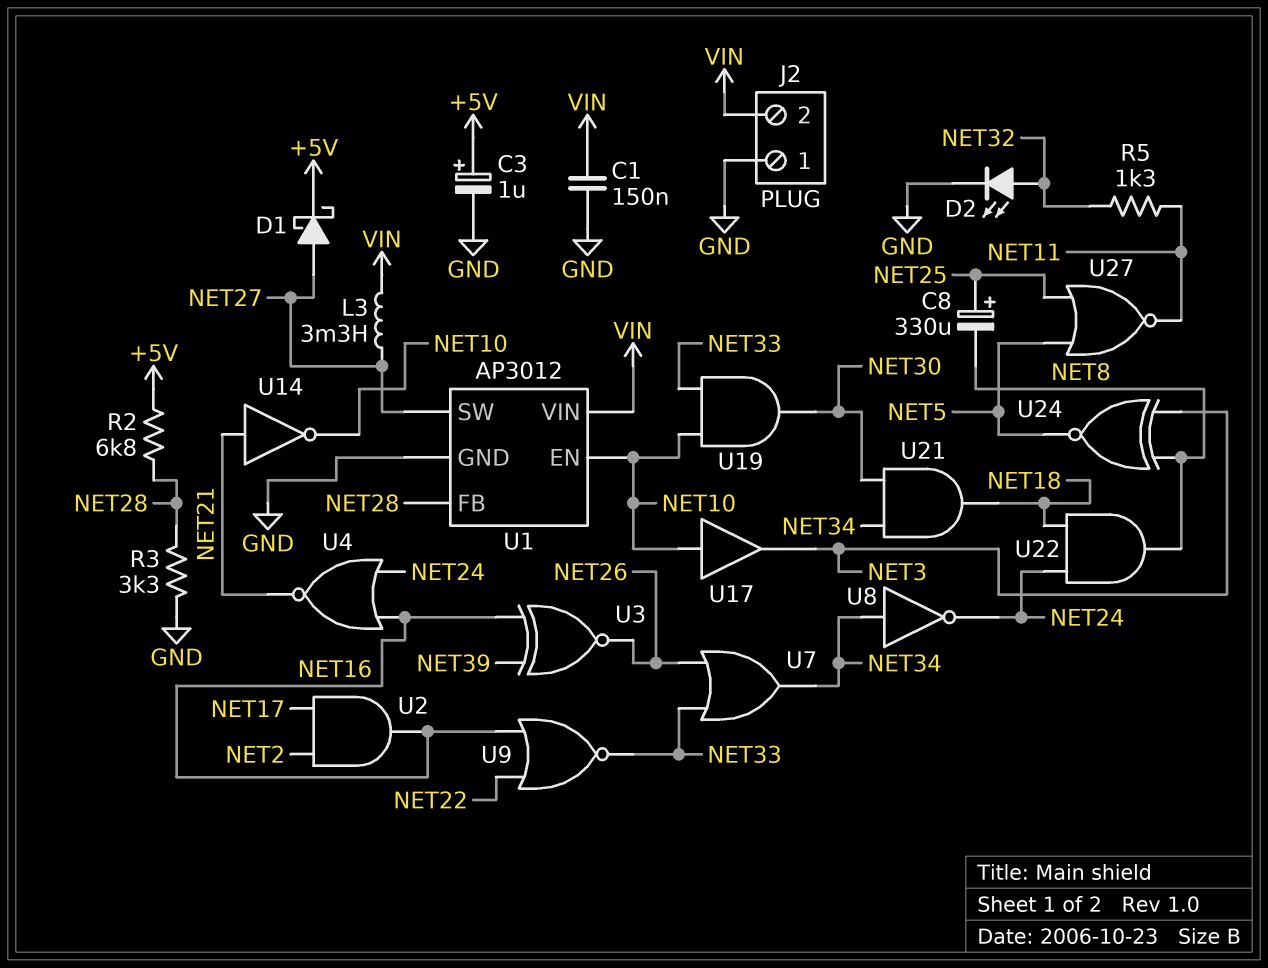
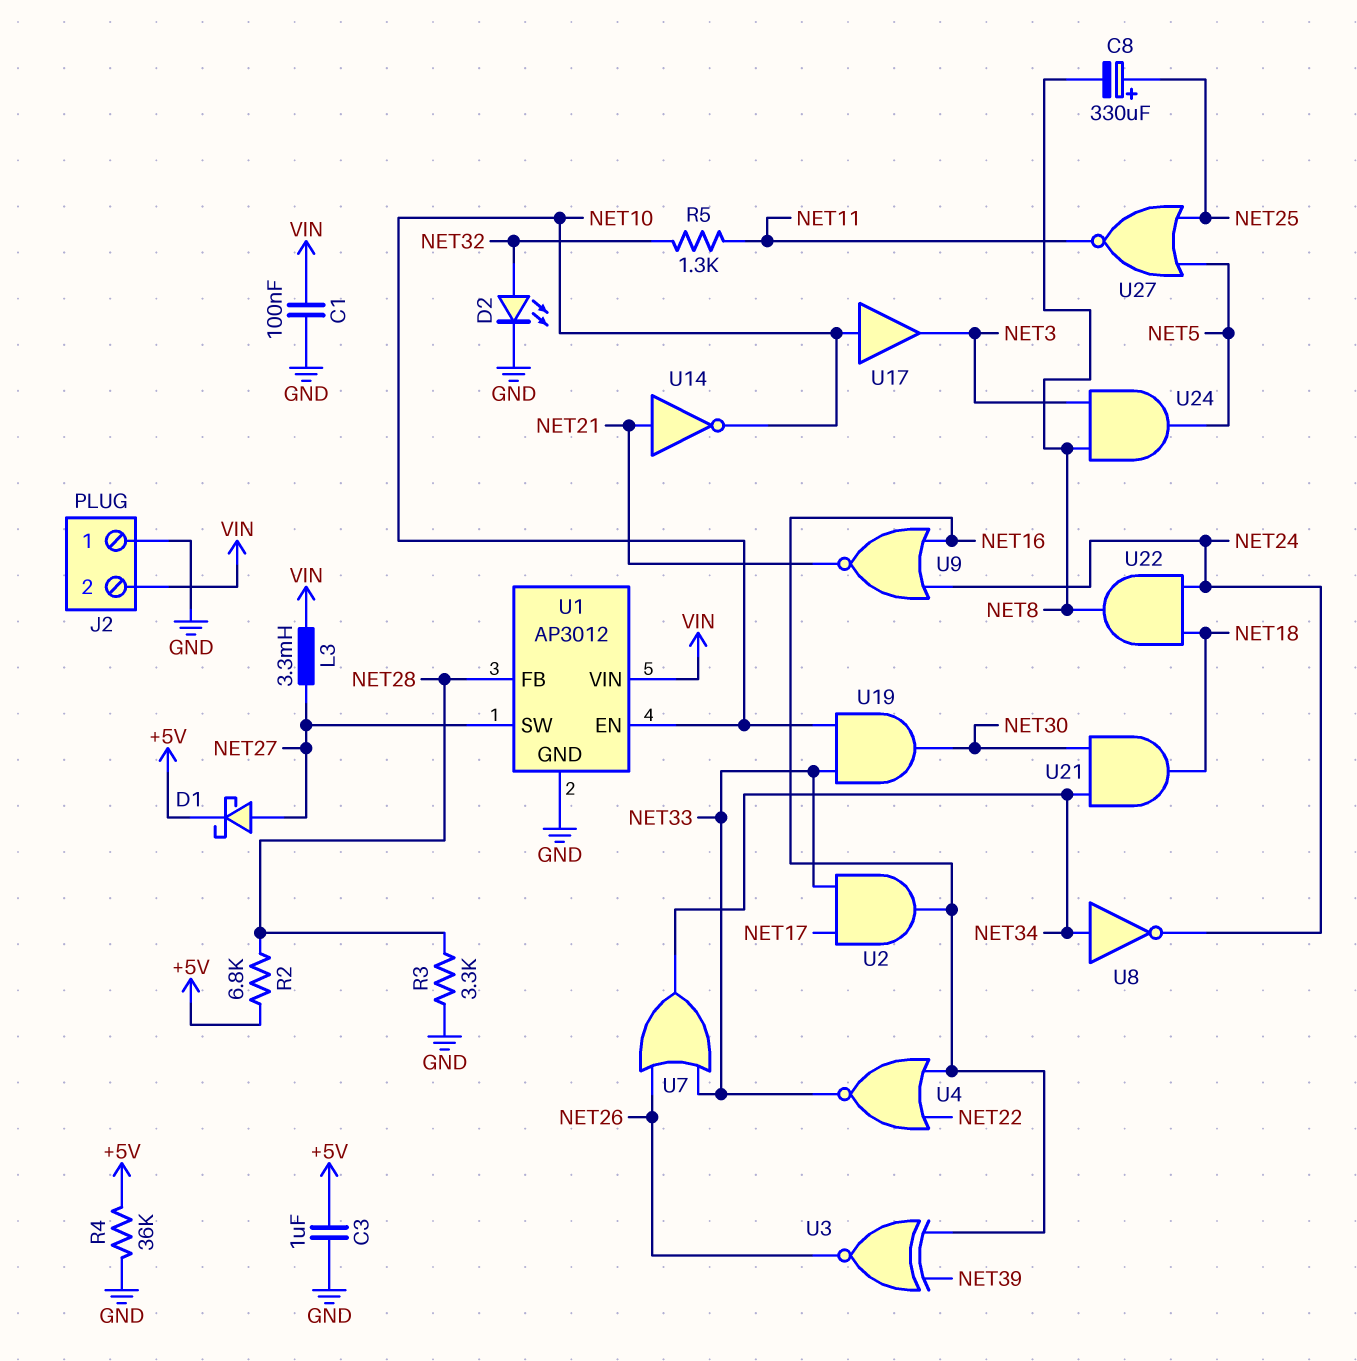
C1: 150nF (GND, VIN) -> 100nF (GND, VIN)
C3: 1uF (plus +5V, minus GND) -> 1uF (+5V, GND)
R4: none -> 36k (+5V, GND)
U2: AND (in NET2, in NET17, out NET16) -> AND (in NET17, in NET33, out NET16)
U4: NOR (in NET16, in NET24, out NET21) -> NOR (in NET16, in NET22, out NET33)
U9: NOR (in NET16, in NET22, out NET33) -> NOR (in NET16, in NET24, out NET21)
U24: XNOR (in NET3, in NET8, out NET5) -> AND (in NET3, in NET8, out NET5)

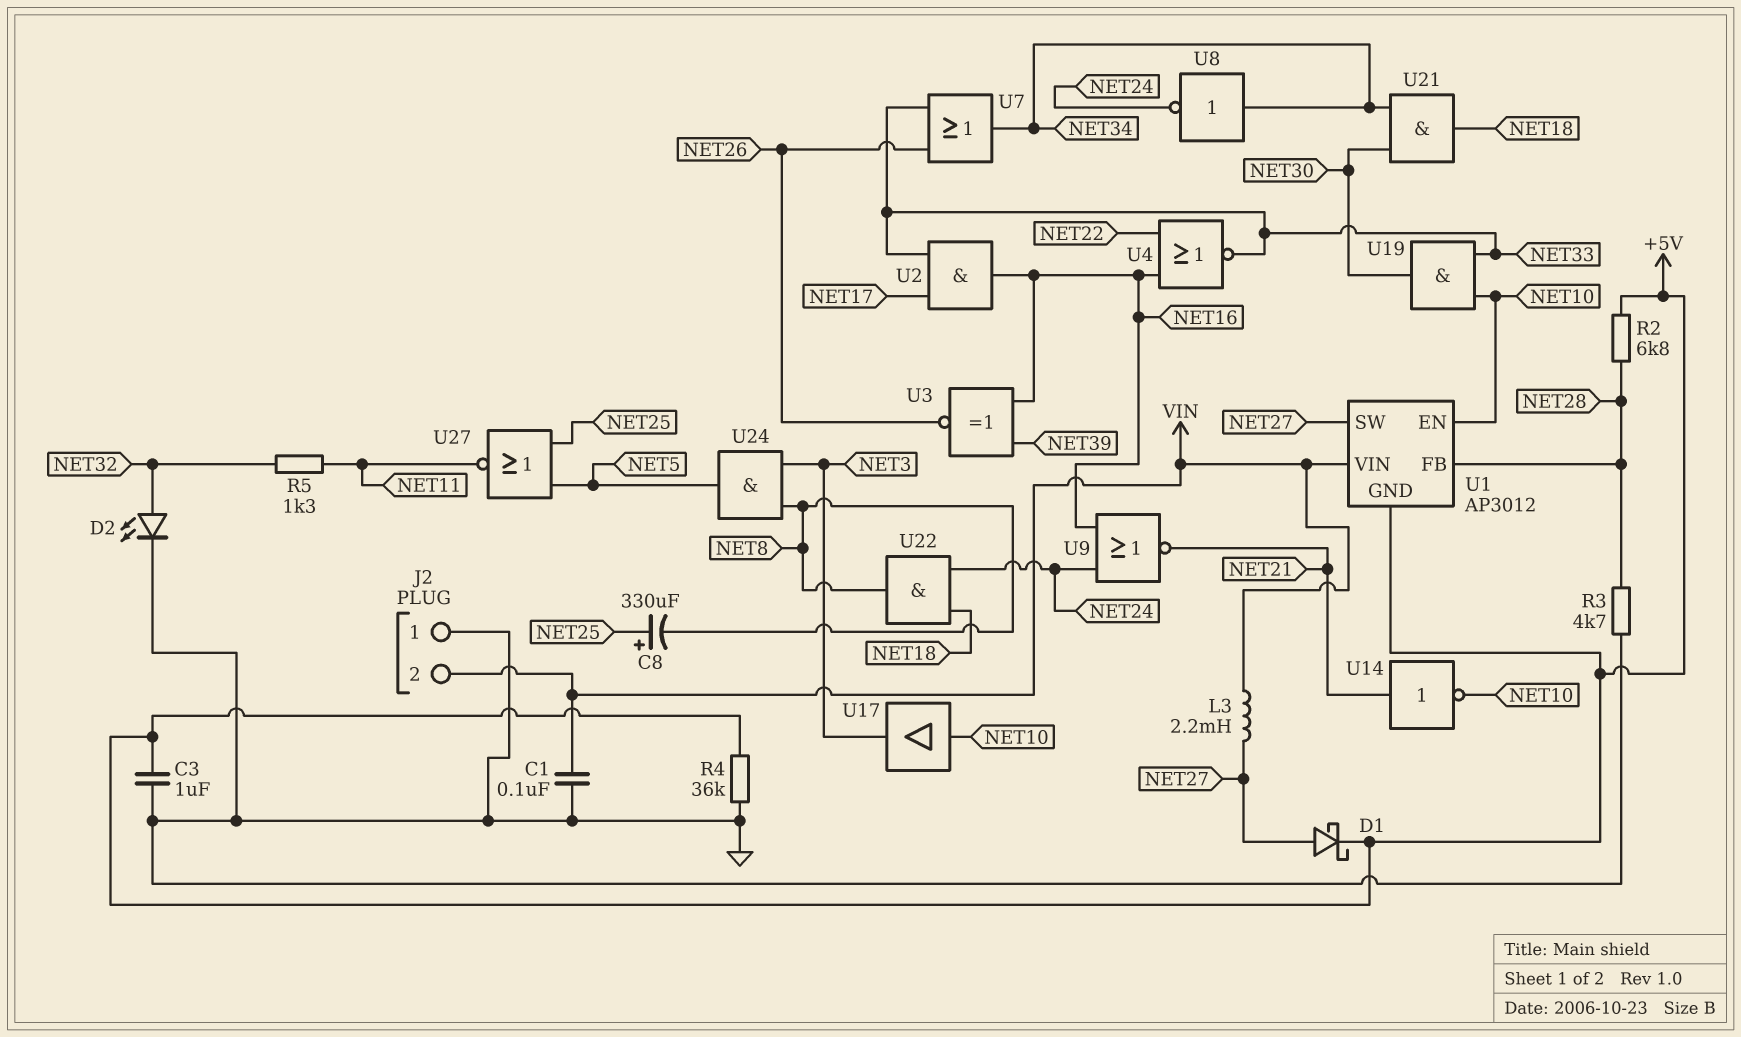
L3: 3.3mH (NET27, VIN) -> 2.2mH (NET27, VIN)
R3: 3.3k (GND, NET28) -> 4.7k (GND, NET28)
U1 pin GND: GND -> +5V

